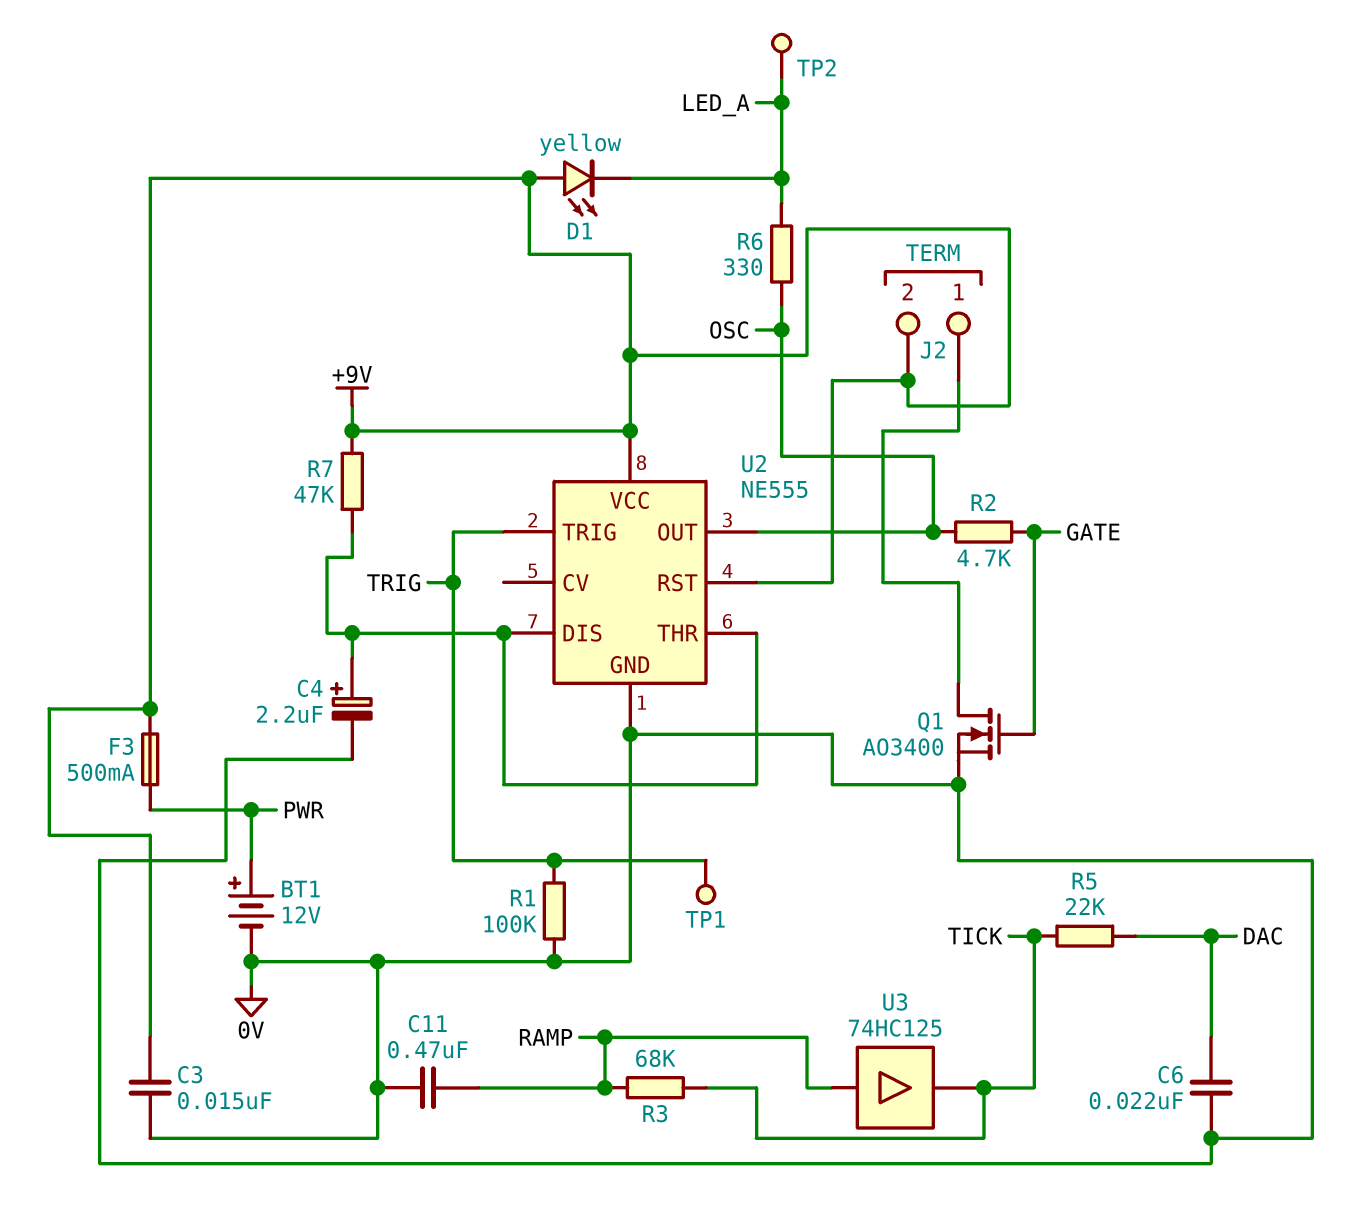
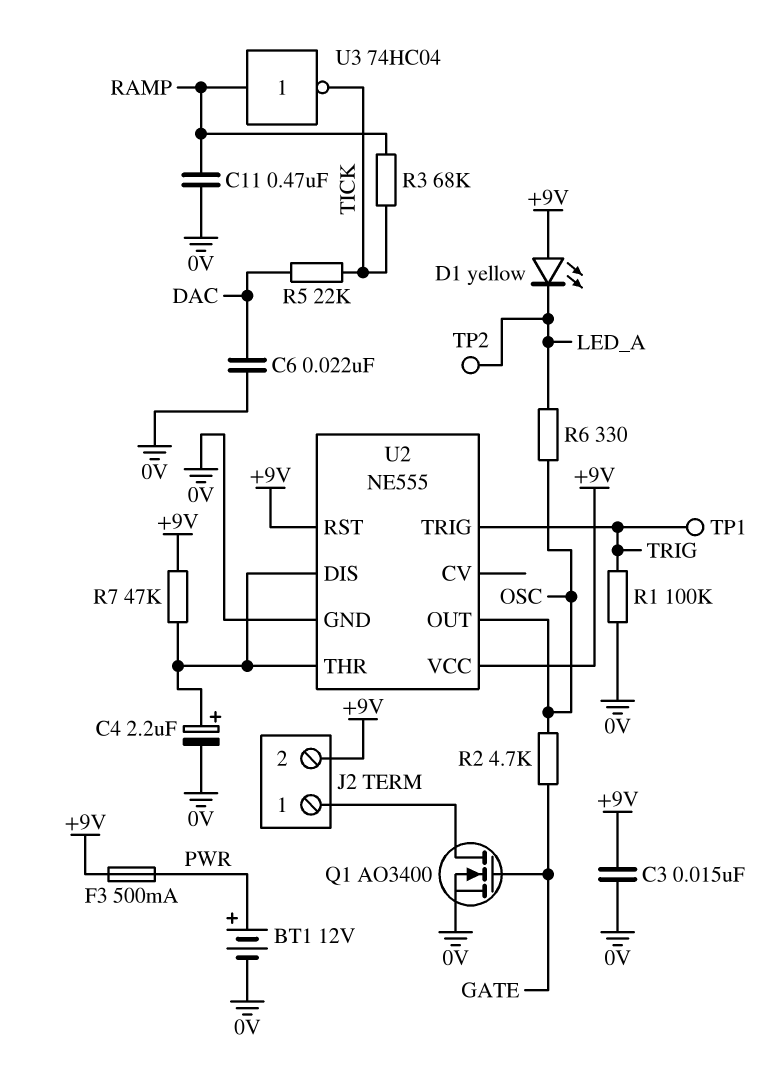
U3: buffer 74HC125 (in RAMP, out TICK) -> NOT 74HC04 (in RAMP, out TICK)

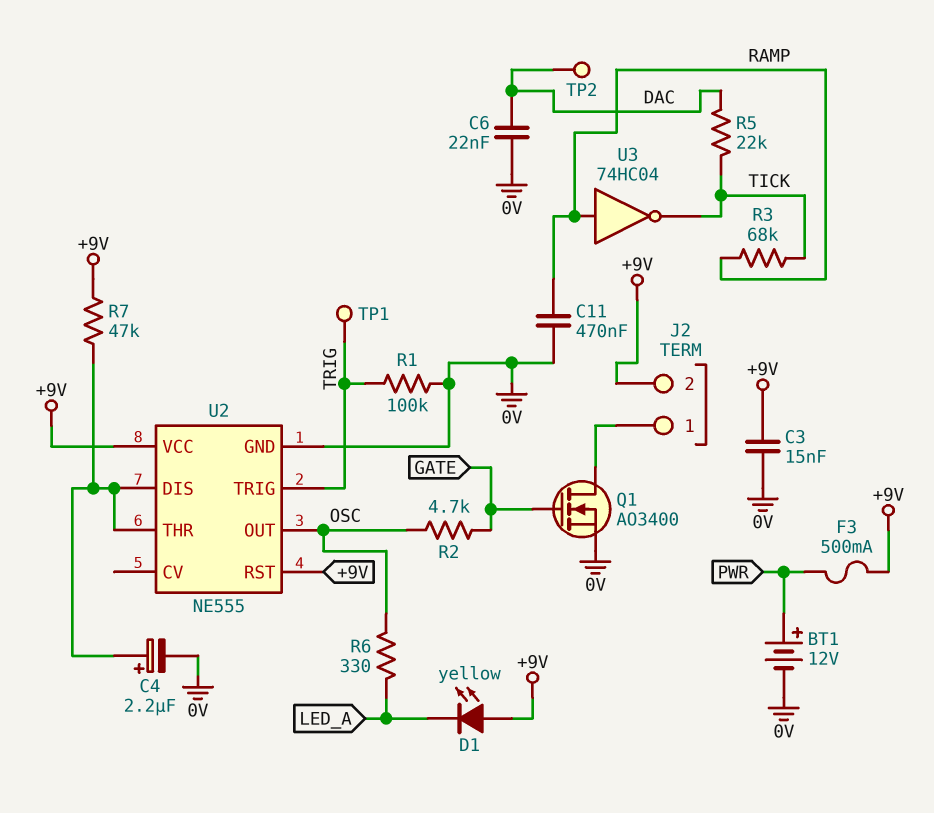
TP2: test point (LED_A) -> test point (DAC)

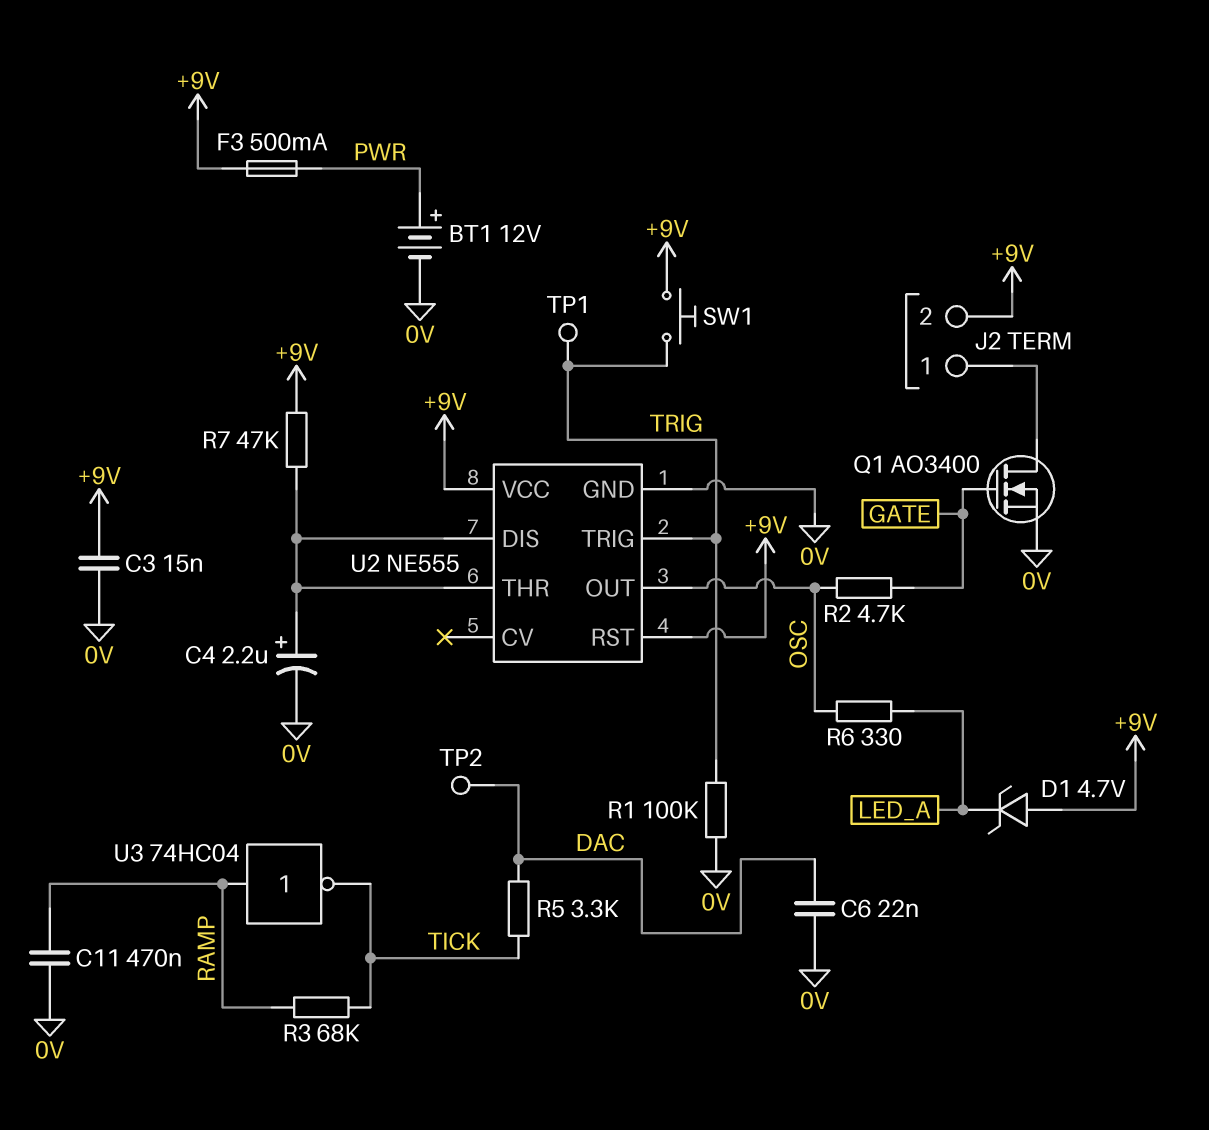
D1: LED yellow (A +9V, K LED_A) -> zener 4.7V (A +9V, K LED_A)
R5: 22k (DAC, TICK) -> 3.3k (DAC, TICK)
SW1: none -> button (+9V, TRIG)

